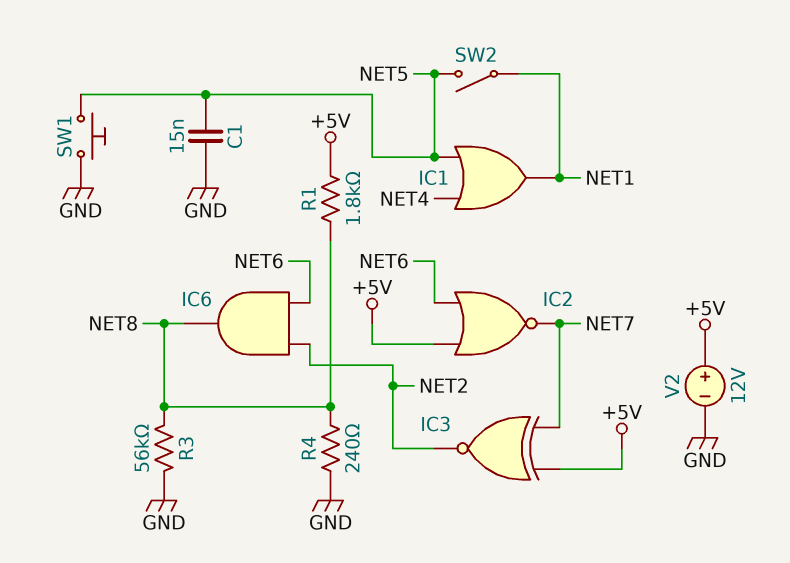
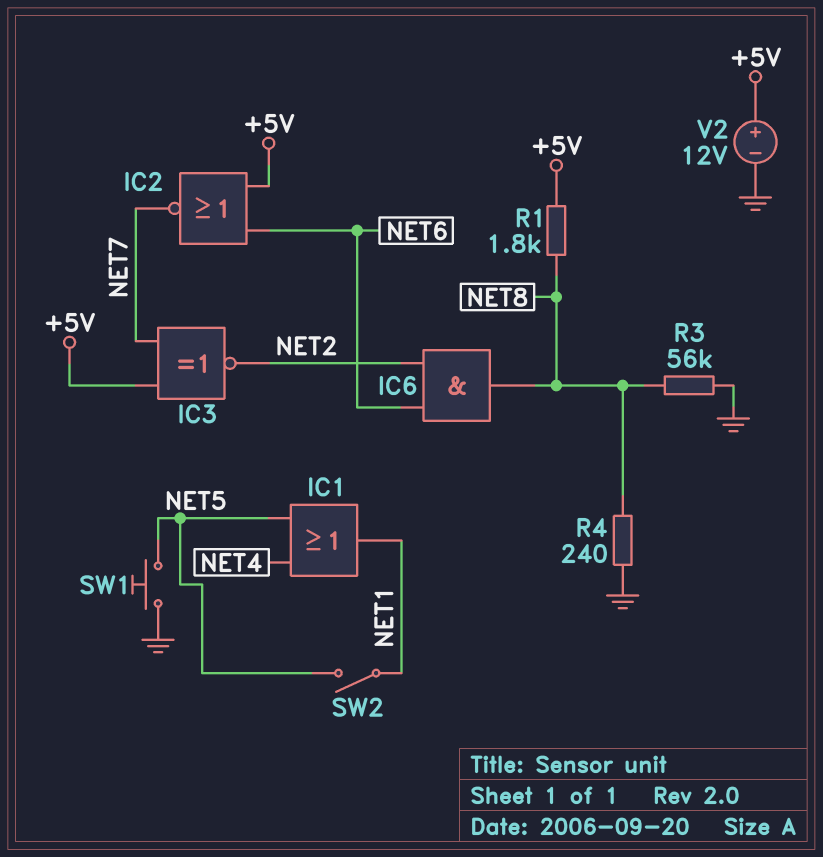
C1: 15nF (GND, NET5) -> none

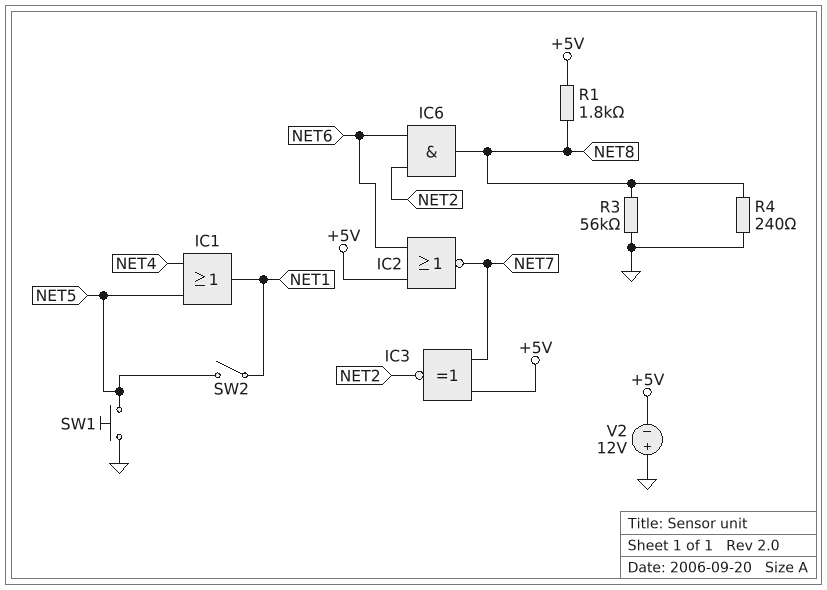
V2: 12V (plus +5V, minus GND) -> 12V (plus GND, minus +5V)

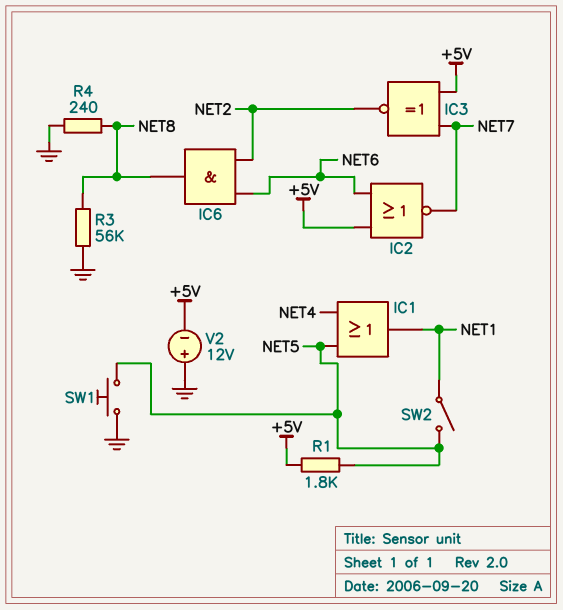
R1: 1.8k (+5V, NET8) -> 1.8k (+5V, NET5)

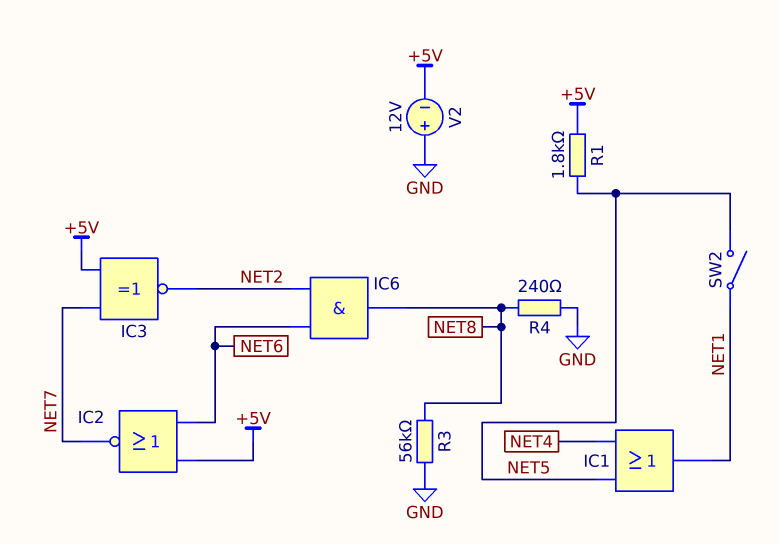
SW1: button (GND, NET5) -> none

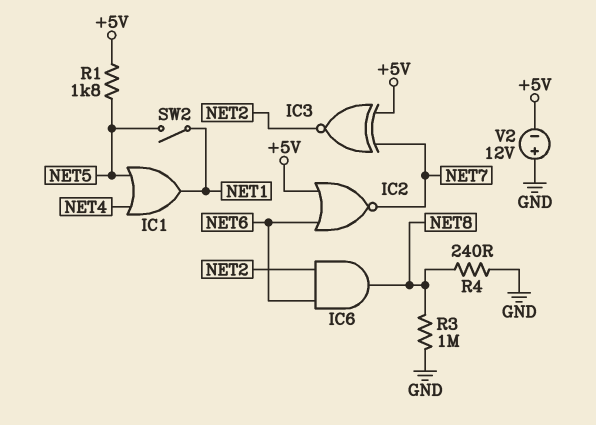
R3: 56k (GND, NET8) -> 1M (GND, NET8)

